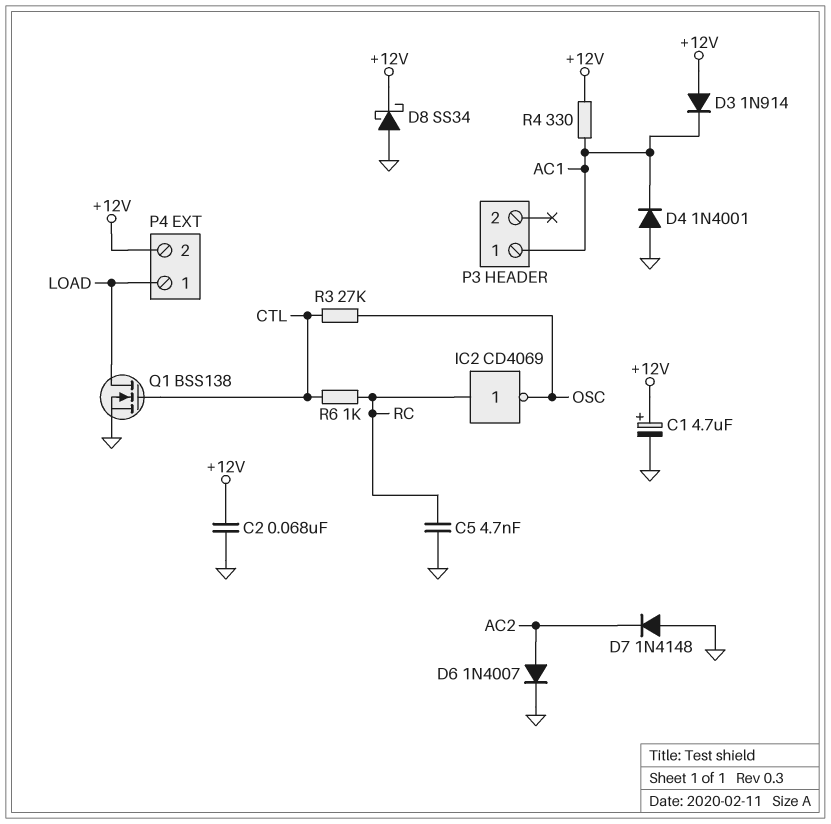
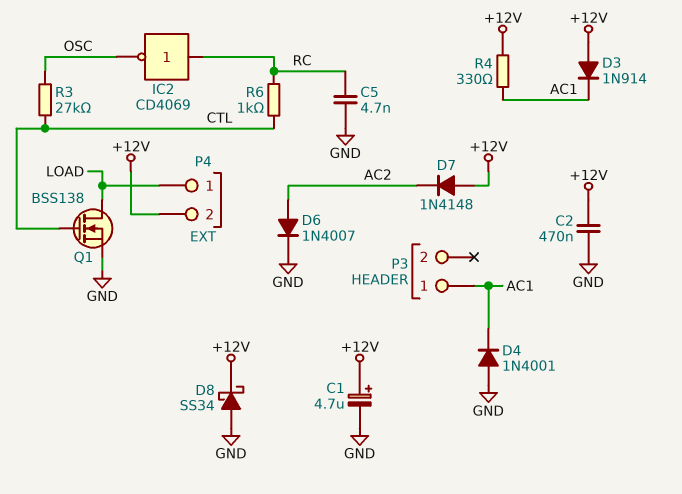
C2: 68nF (+12V, GND) -> 470nF (+12V, GND)
D7: diode 1N4148 (A GND, K AC2) -> diode 1N4148 (A +12V, K AC2)

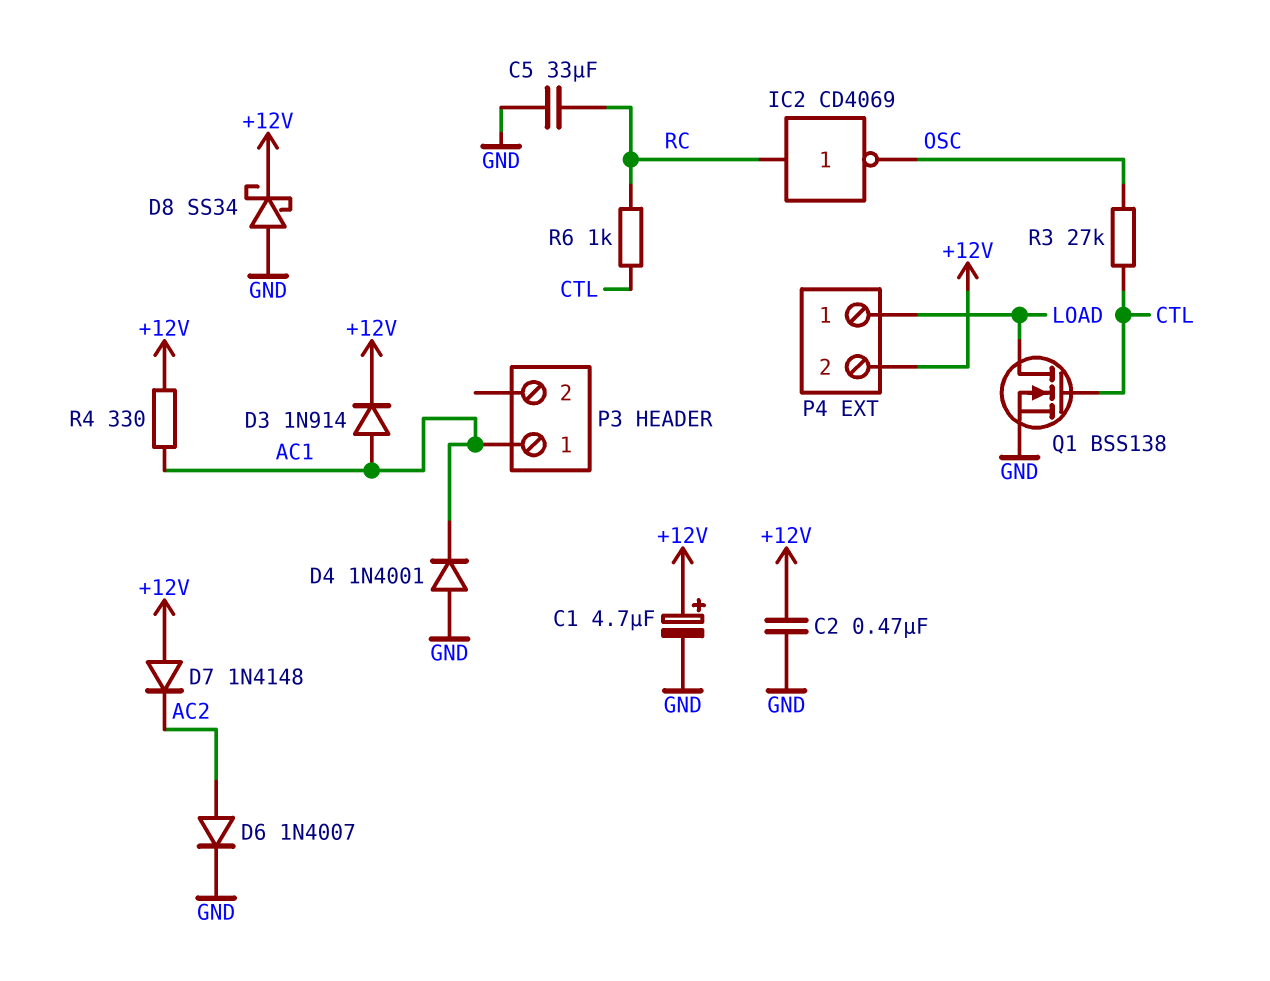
C5: 4.7nF (GND, RC) -> 33uF (GND, RC)
D3: diode 1N914 (A +12V, K AC1) -> diode 1N914 (A AC1, K +12V)

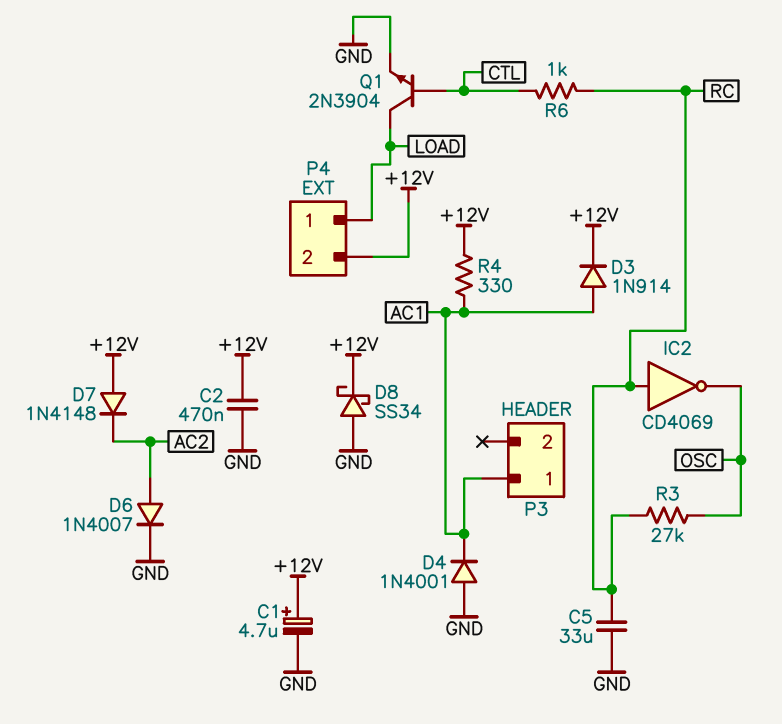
Q1: NMOS BSS138 (G CTL, D LOAD, S GND) -> NPN 2N3904 (B CTL, C LOAD, E GND)
R3: 27k (CTL, OSC) -> 27k (OSC, RC)

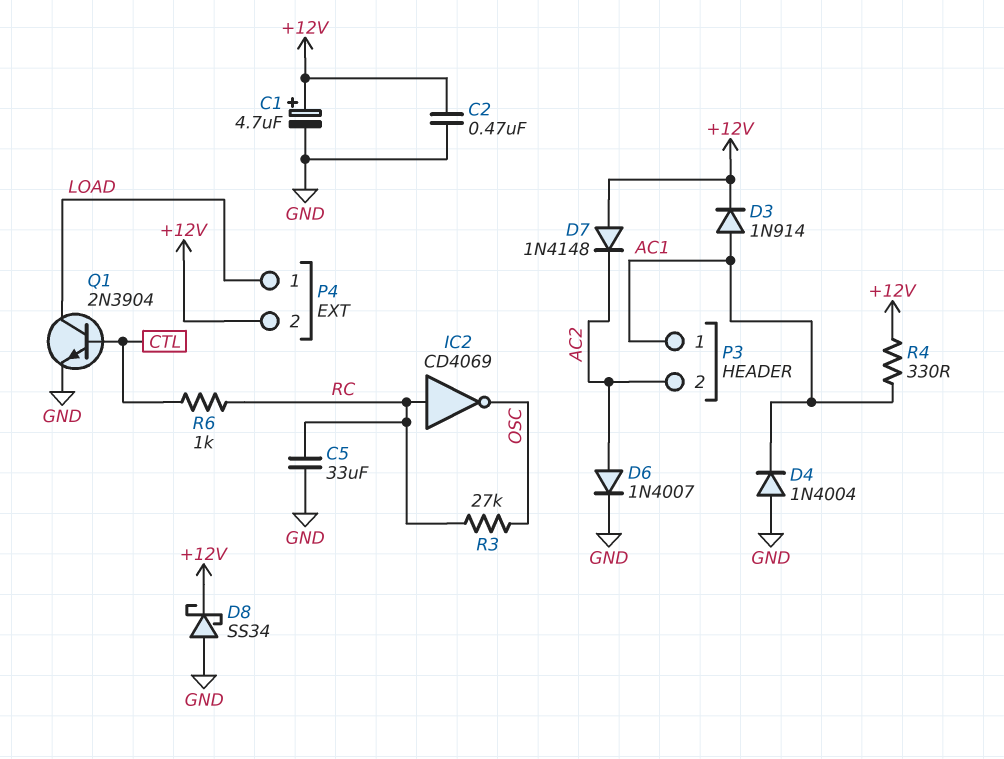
D4: diode 1N4001 (A GND, K AC1) -> diode 1N4004 (A GND, K AC1)
P3 pin 2: none -> AC2

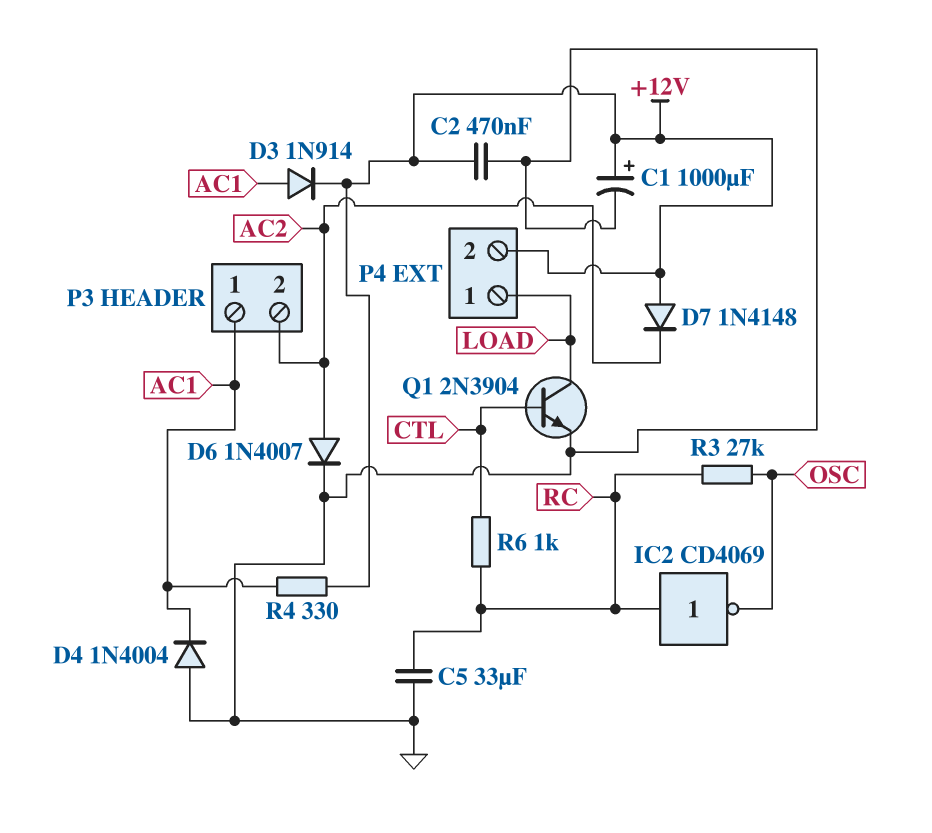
C1: 4.7uF (plus +12V, minus GND) -> 1000uF (plus +12V, minus GND)
D8: schottky SS34 (A GND, K +12V) -> none

